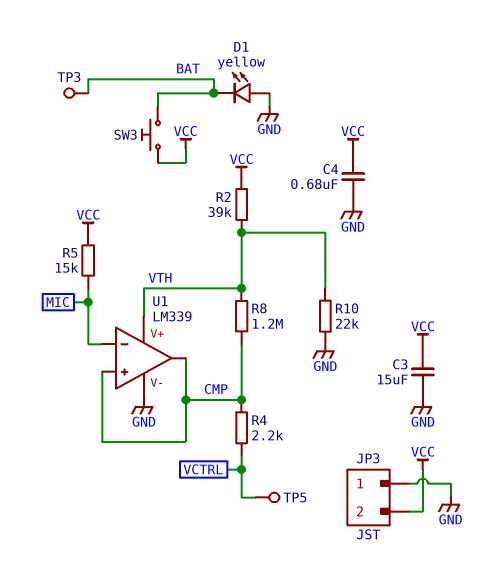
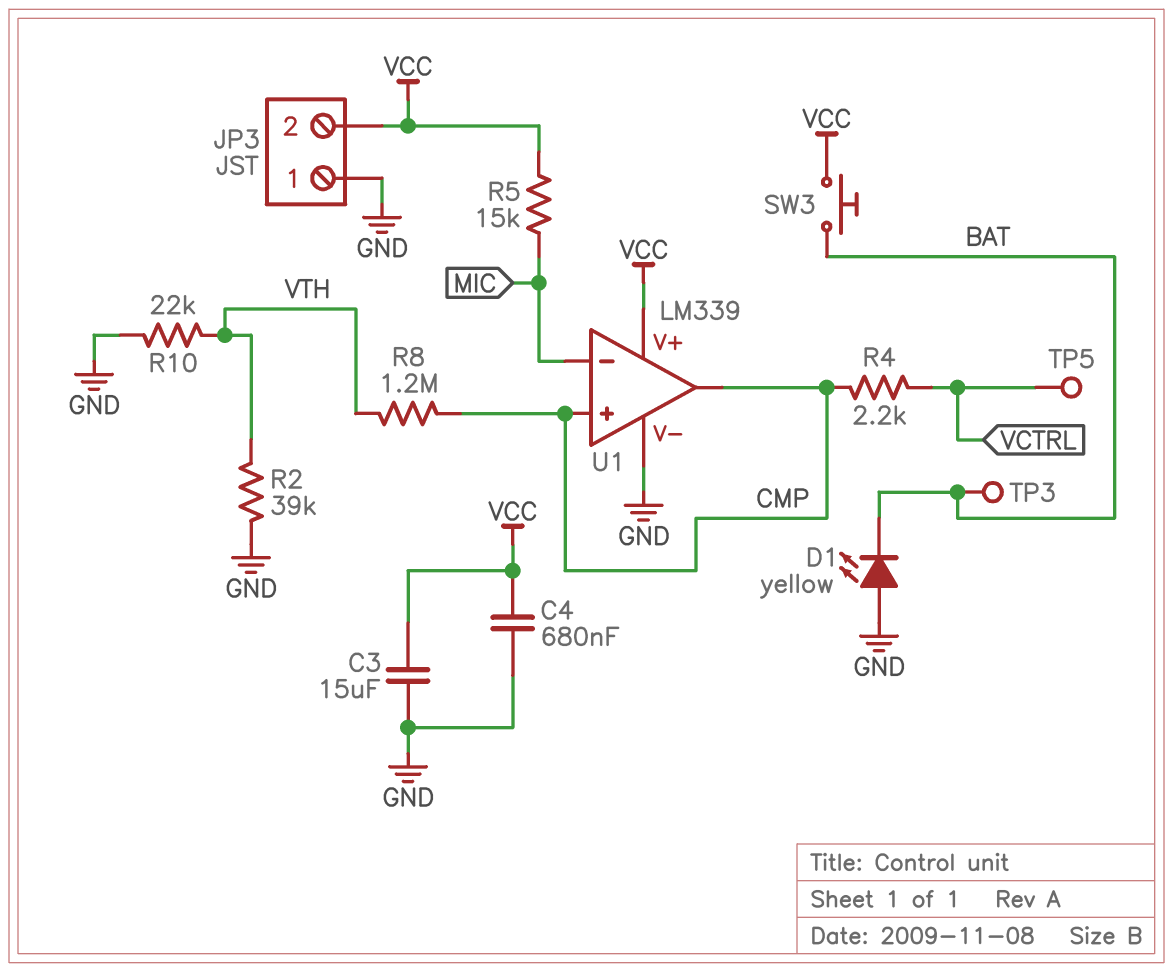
R2: 39k (VCC, VTH) -> 39k (GND, VTH)
U1 pin V+: VTH -> VCC

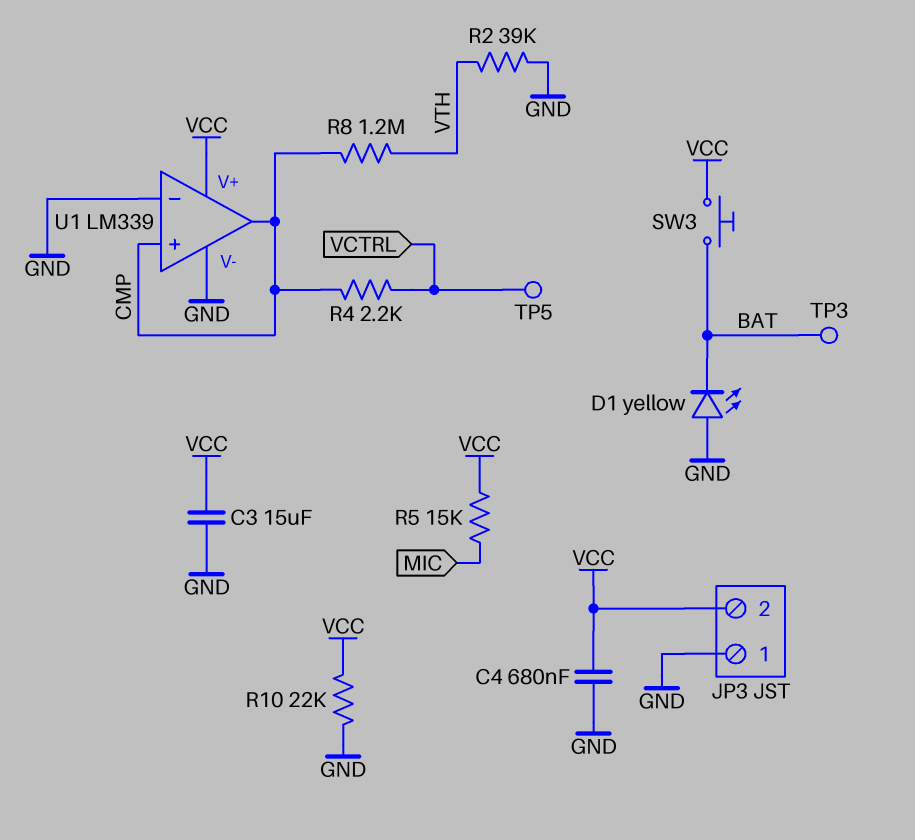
R10: 22k (GND, VTH) -> 22k (GND, VCC)
U1 pin in-: MIC -> GND

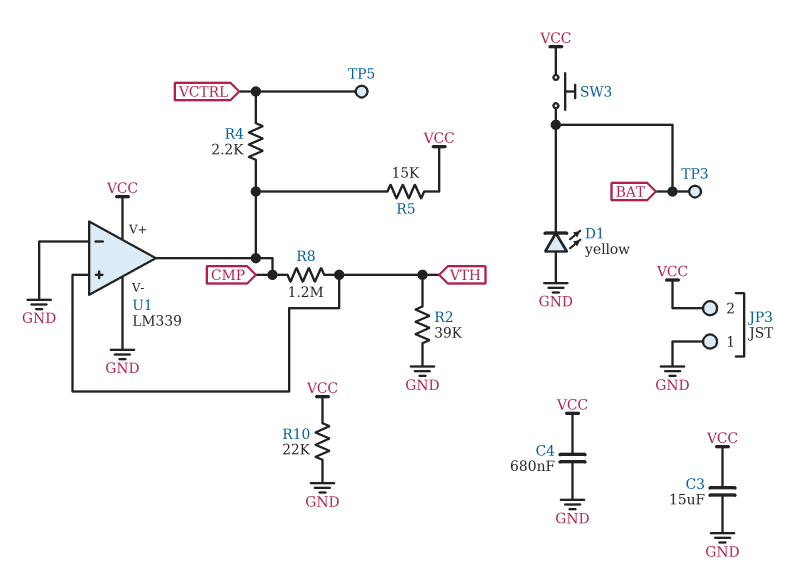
R5: 15k (MIC, VCC) -> 15k (CMP, VCC)
U1 pin in+: CMP -> VTH

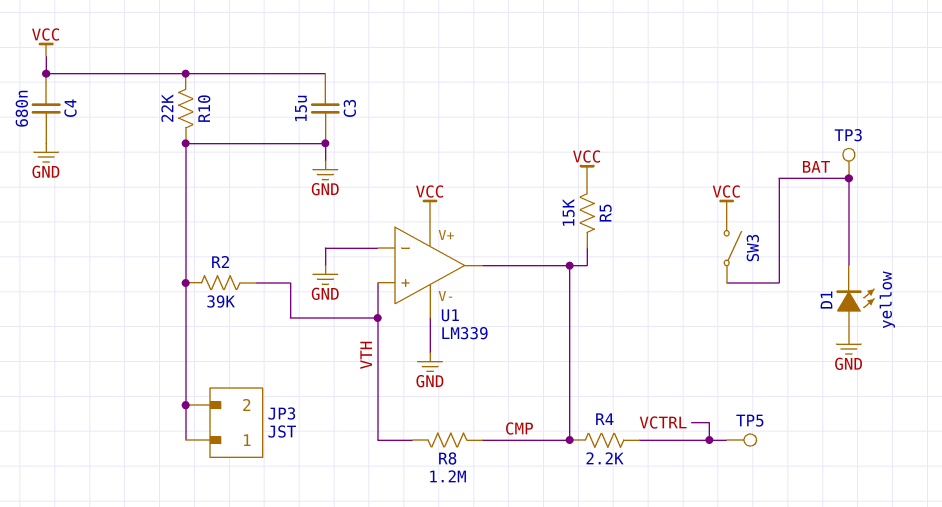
JP3 pin 2: VCC -> GND
SW3: button (BAT, VCC) -> switch (BAT, VCC)

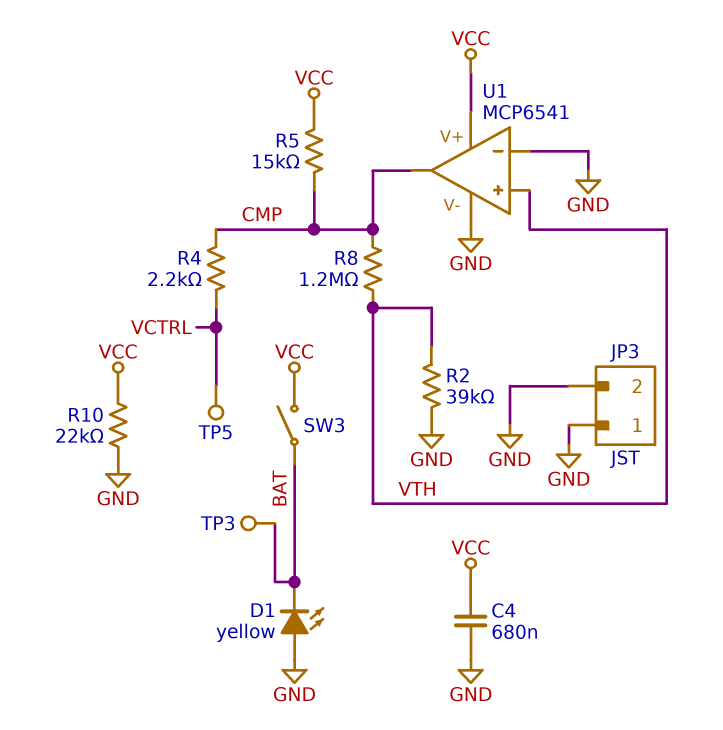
C3: 15uF (GND, VCC) -> none
U1: LM339 -> MCP6541

